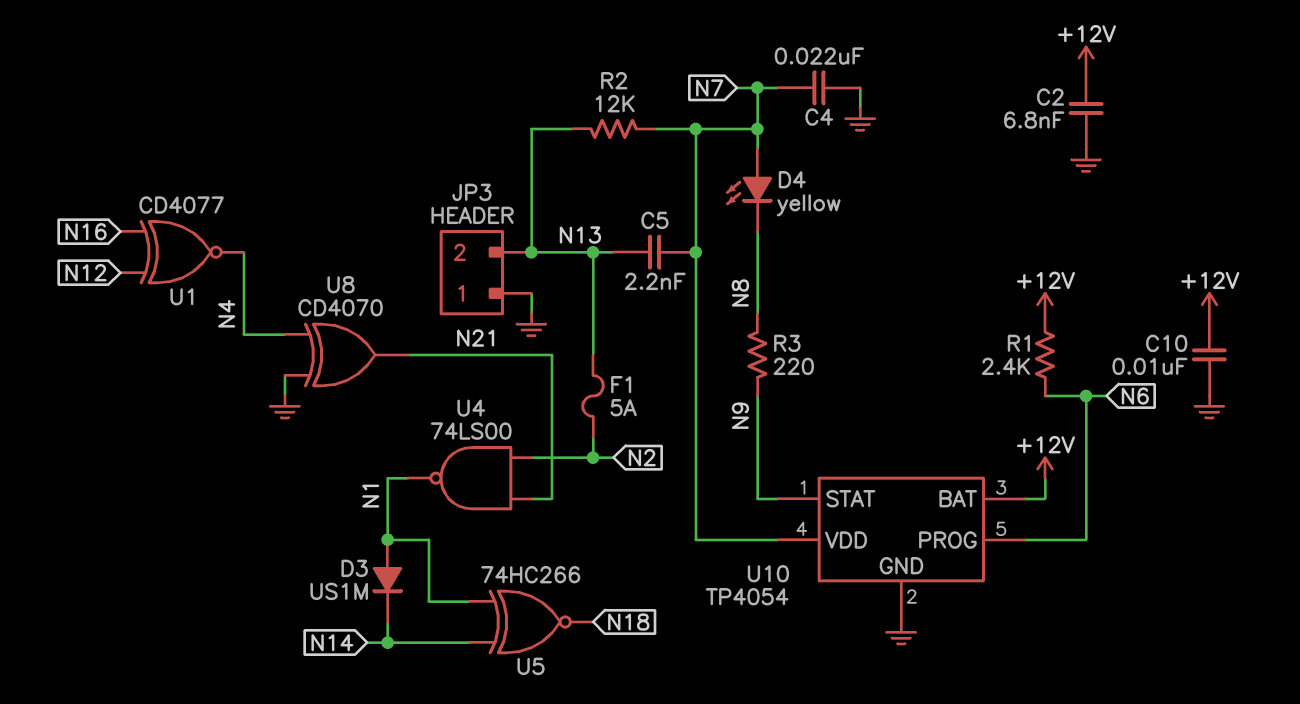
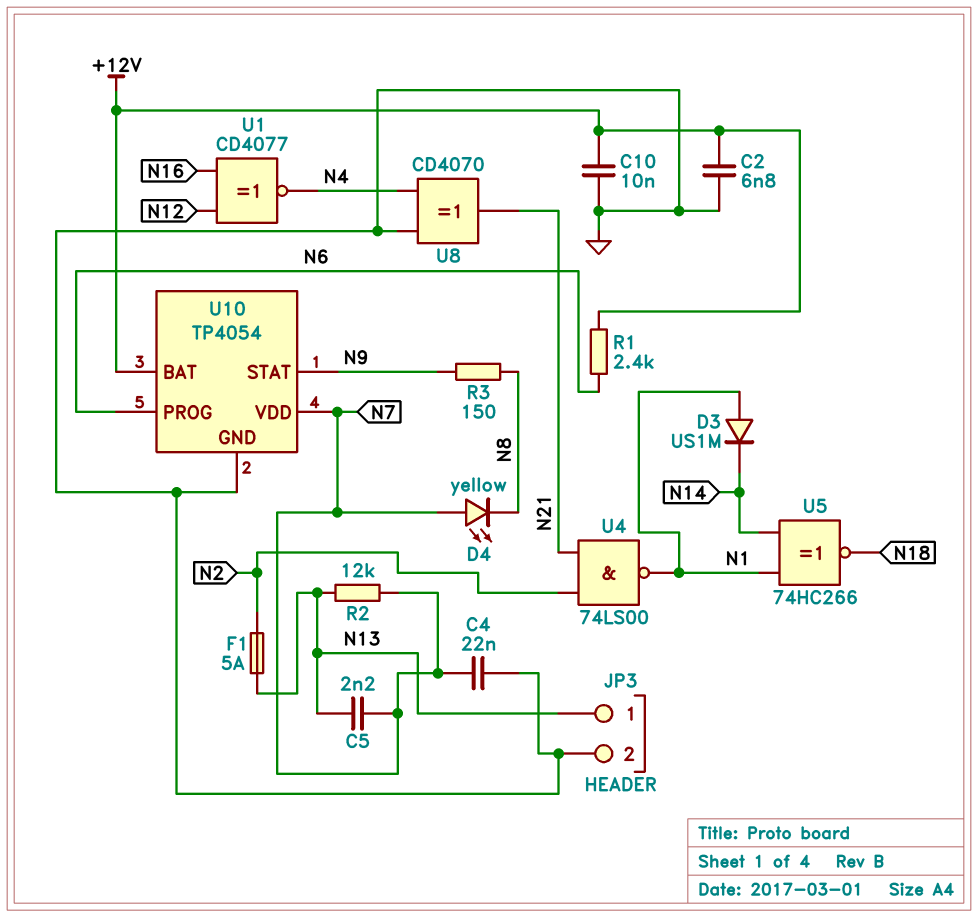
JP3 pin 1: GND -> N13
JP3 pin 2: N13 -> GND
R3: 220 (N8, N9) -> 150 (N8, N9)

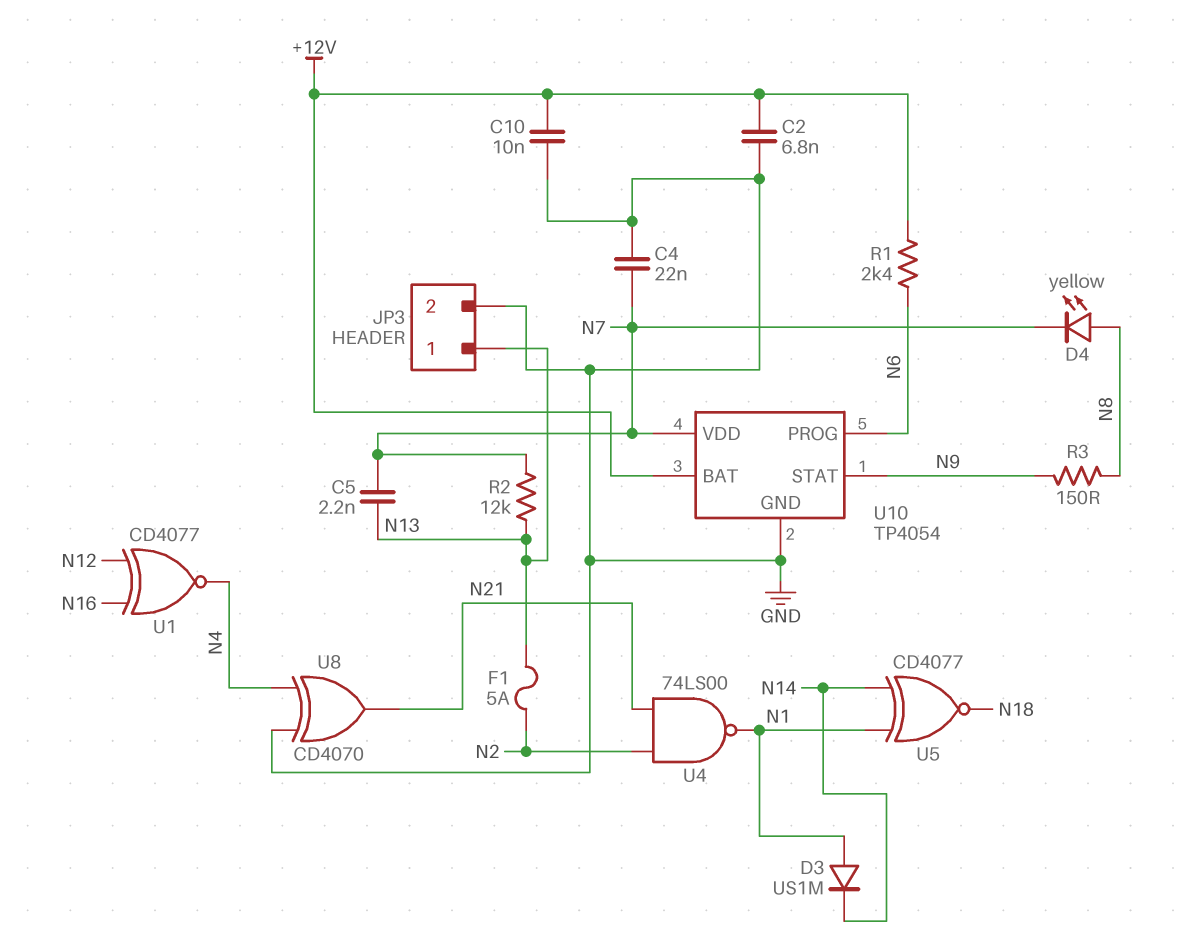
D4: LED yellow (A N7, K N8) -> LED yellow (A N8, K N7)
U5: XNOR 74HC266 (in N1, in N14, out N18) -> XNOR CD4077 (in N1, in N14, out N18)

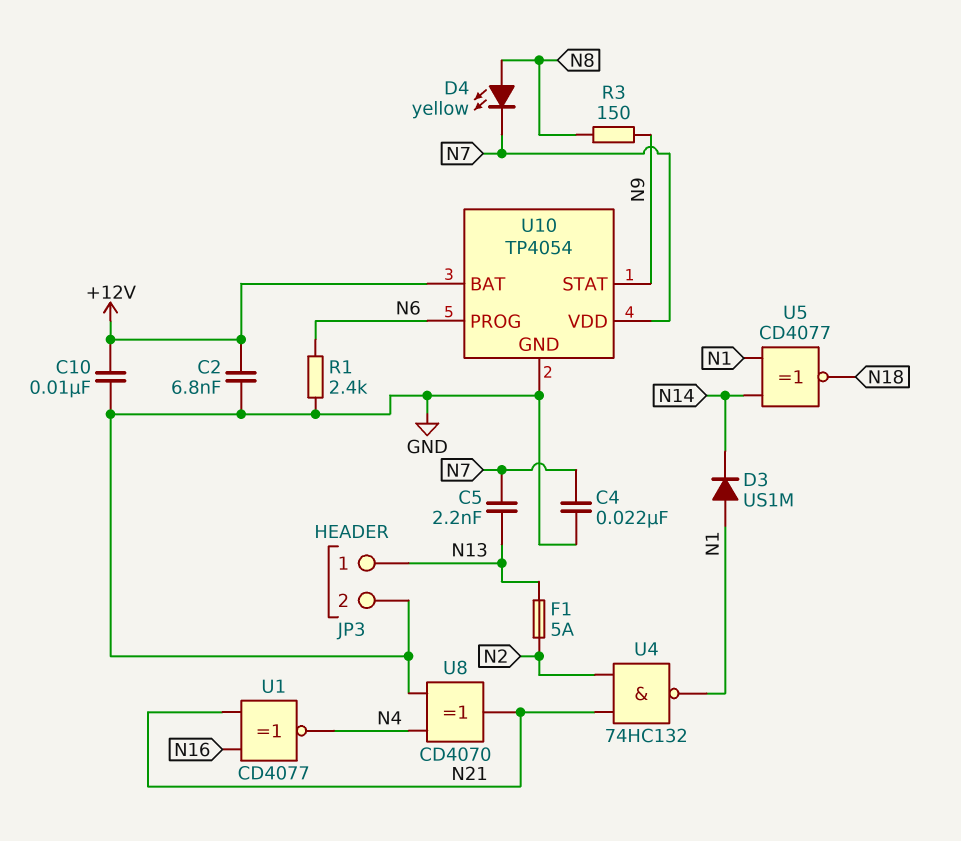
R1: 2.4k (+12V, N6) -> 2.4k (GND, N6)
R2: 12k (N7, N13) -> none
U1: XNOR CD4077 (in N12, in N16, out N4) -> XNOR CD4077 (in N16, in N21, out N4)
U4: NAND 74LS00 (in N2, in N21, out N1) -> NAND 74HC132 (in N2, in N21, out N1)

